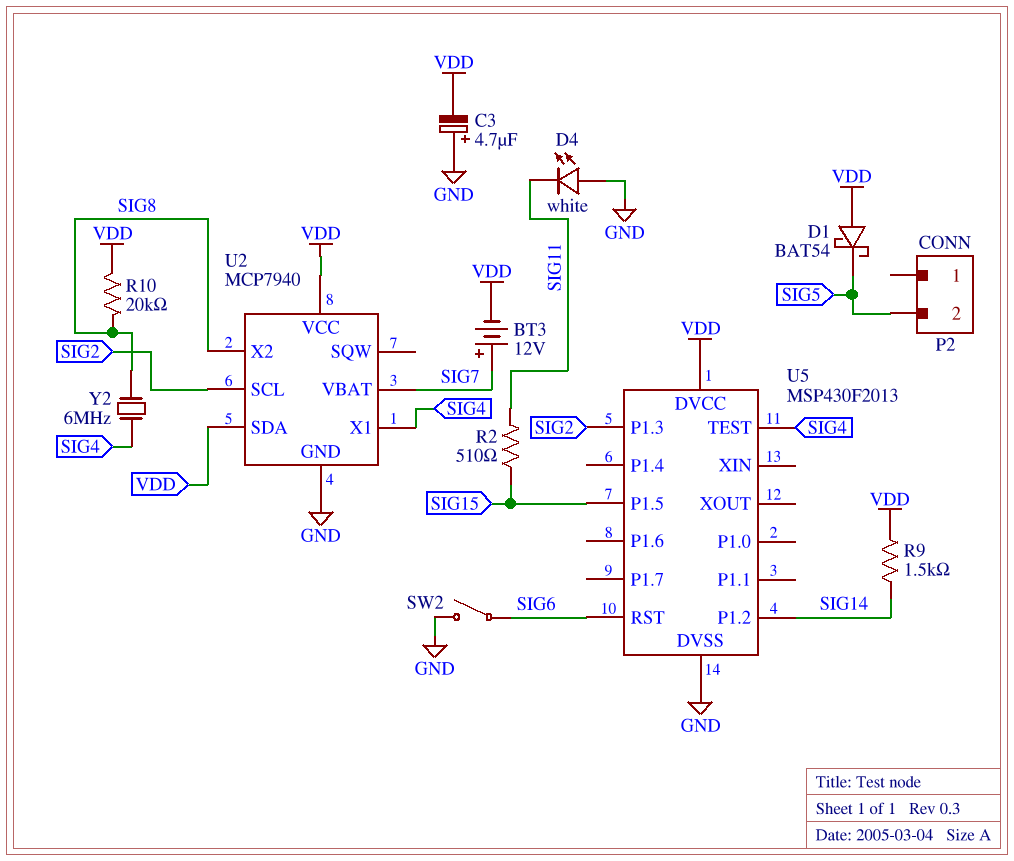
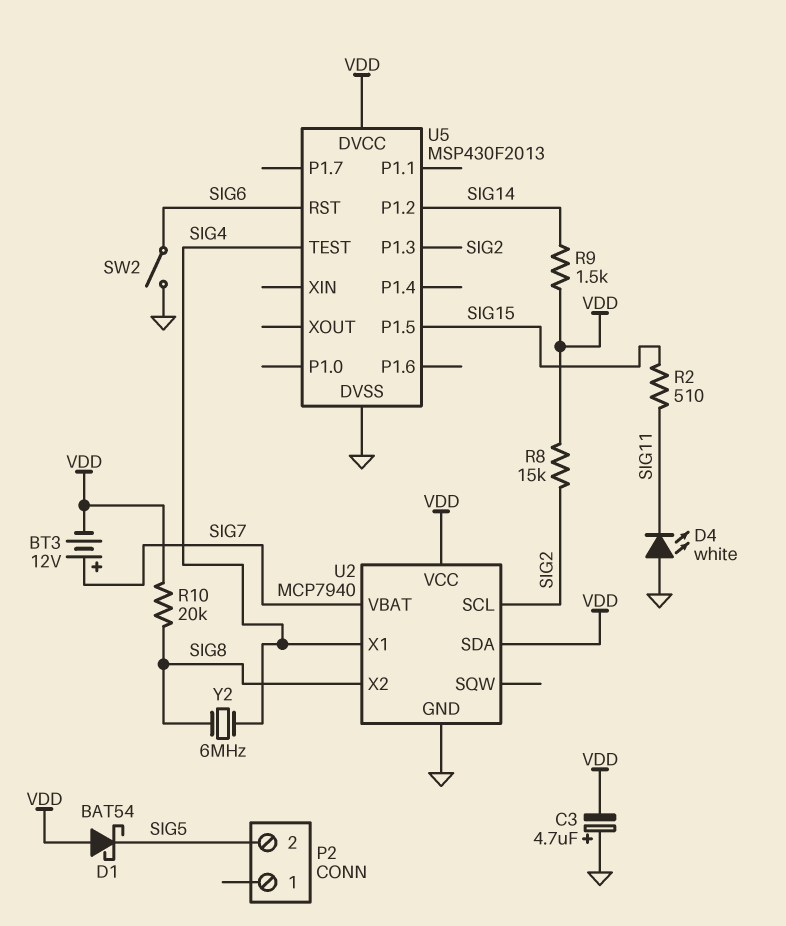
R8: none -> 15k (SIG2, VDD)

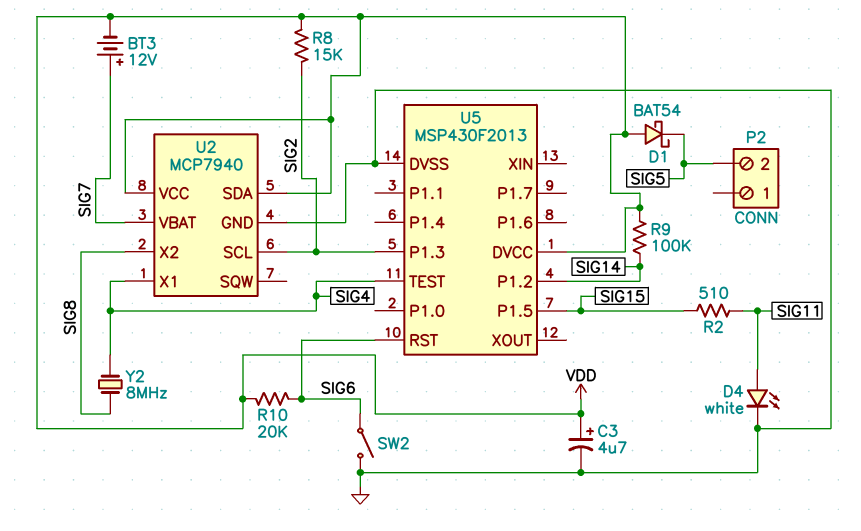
C3: 4.7uF (plus GND, minus VDD) -> 4.7uF (plus VDD, minus GND)
D4: LED white (A GND, K SIG11) -> LED white (A SIG11, K GND)
R9: 1.5k (SIG14, VDD) -> 100k (SIG14, VDD)
R10: 20k (SIG8, VDD) -> 20k (SIG6, VDD)
Y2: 6MHz (SIG4, SIG8) -> 8MHz (SIG4, SIG8)

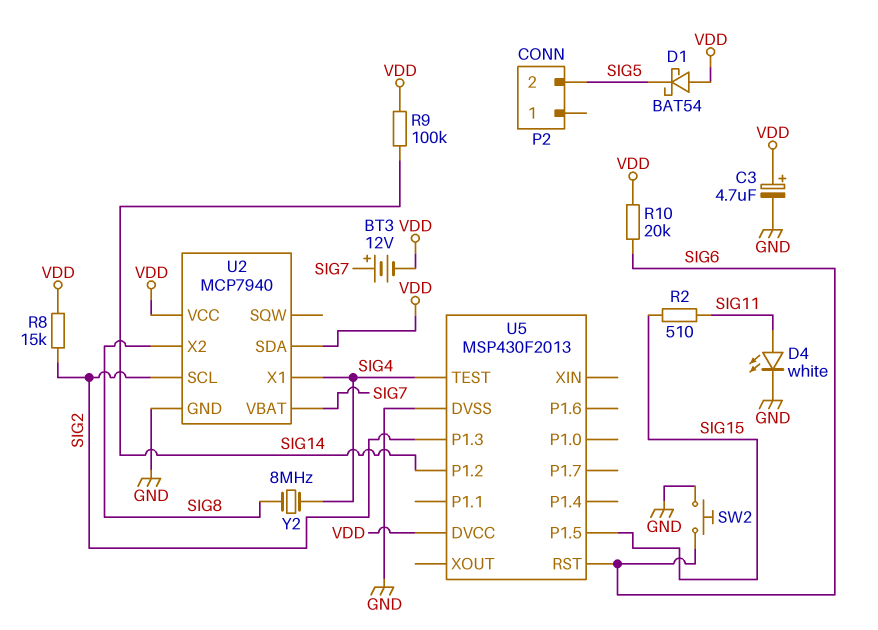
SW2: switch (GND, SIG6) -> button (GND, SIG6)

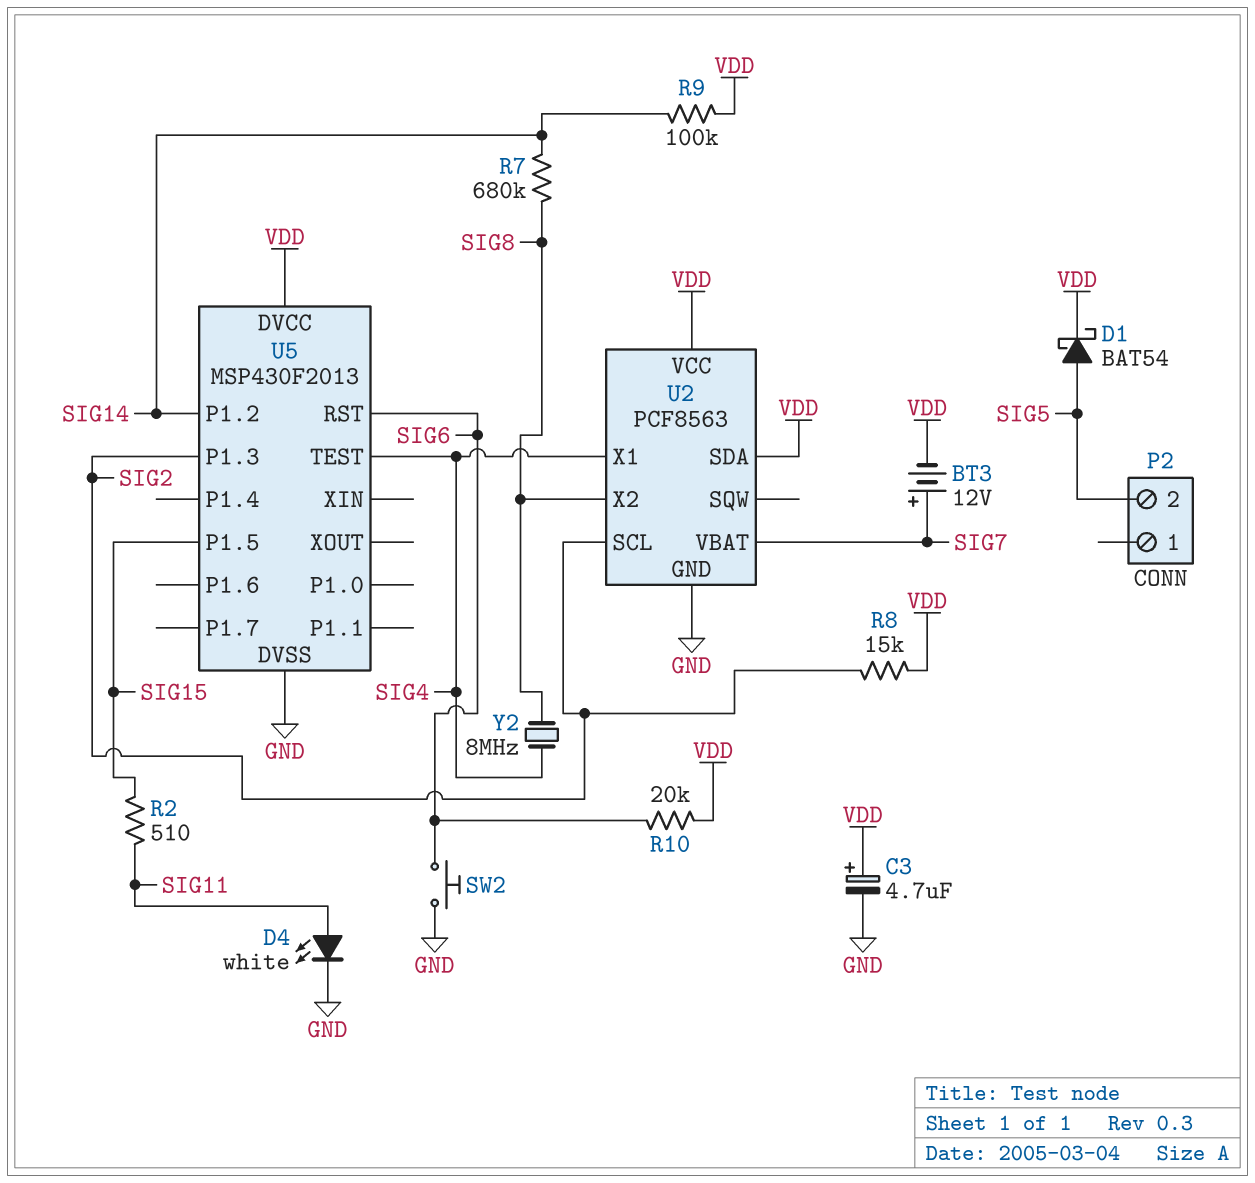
D1: schottky BAT54 (A VDD, K SIG5) -> schottky BAT54 (A SIG5, K VDD)
R7: none -> 680k (SIG8, SIG14)
U2: MCP7940 -> PCF8563

